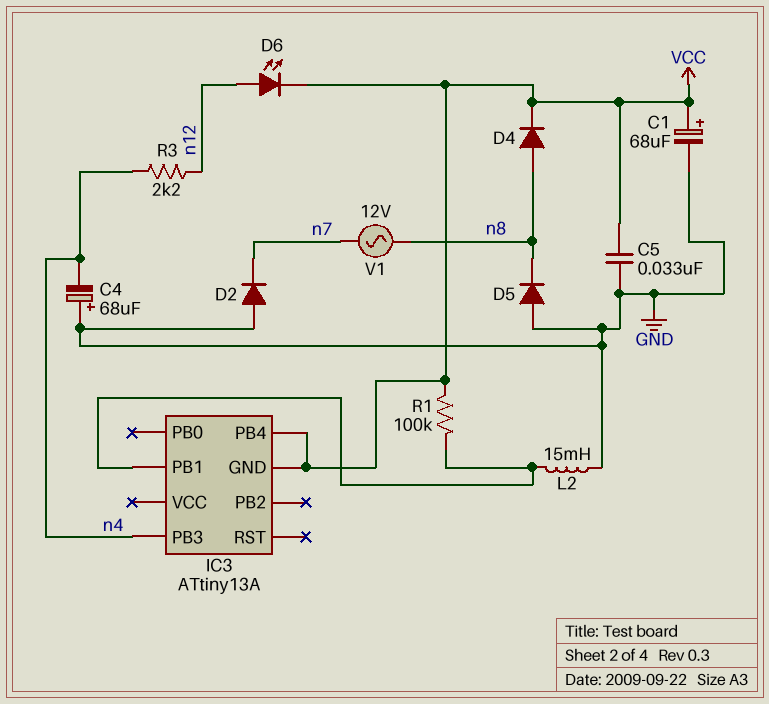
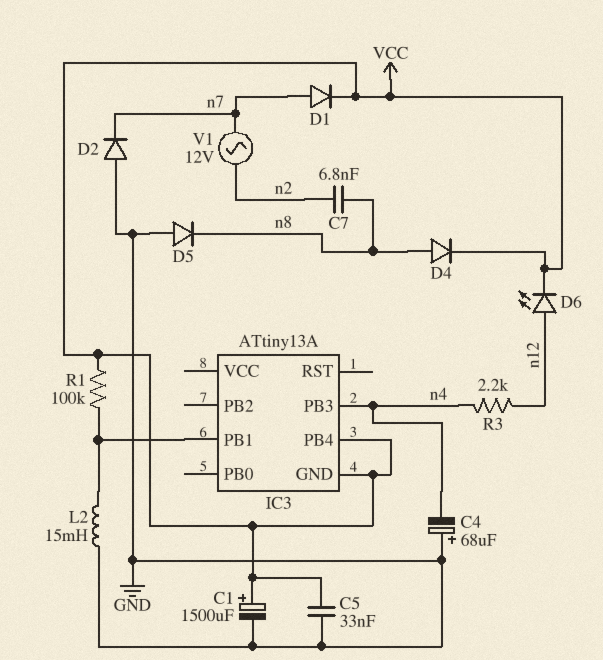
C1: 68uF (plus VCC, minus GND) -> 1500uF (plus VCC, minus GND)
C7: none -> 6.8nF (n2, n8)
D1: none -> diode (A n7, K VCC)
V1: AC 12V (n7, n8) -> AC 12V (n2, n7)

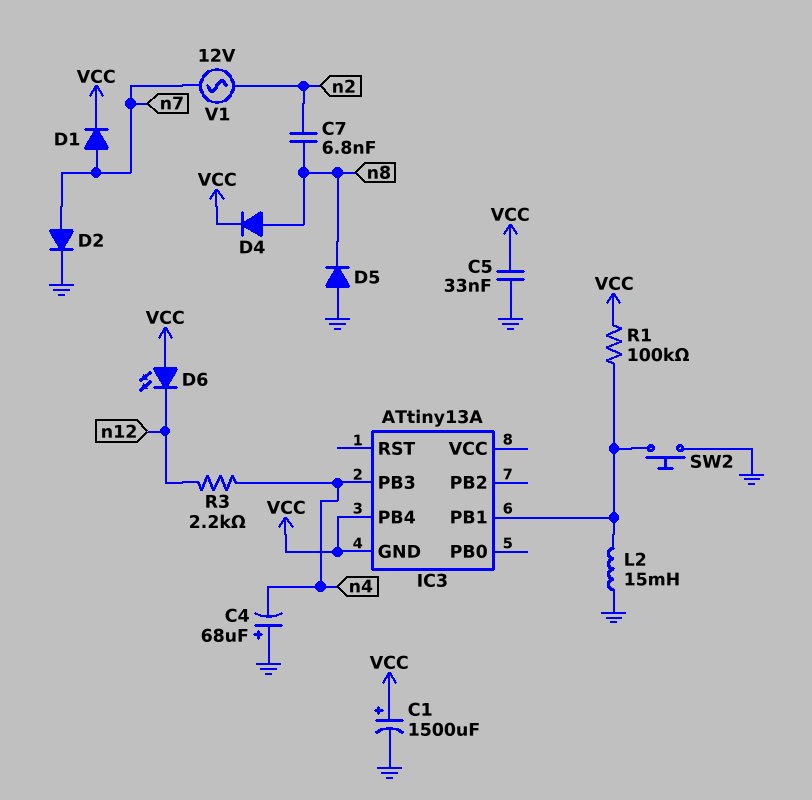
D2: diode (A GND, K n7) -> diode (A n7, K GND)
D6: LED (A n12, K VCC) -> LED (A VCC, K n12)
SW2: none -> button (GND, IC3/PB1)

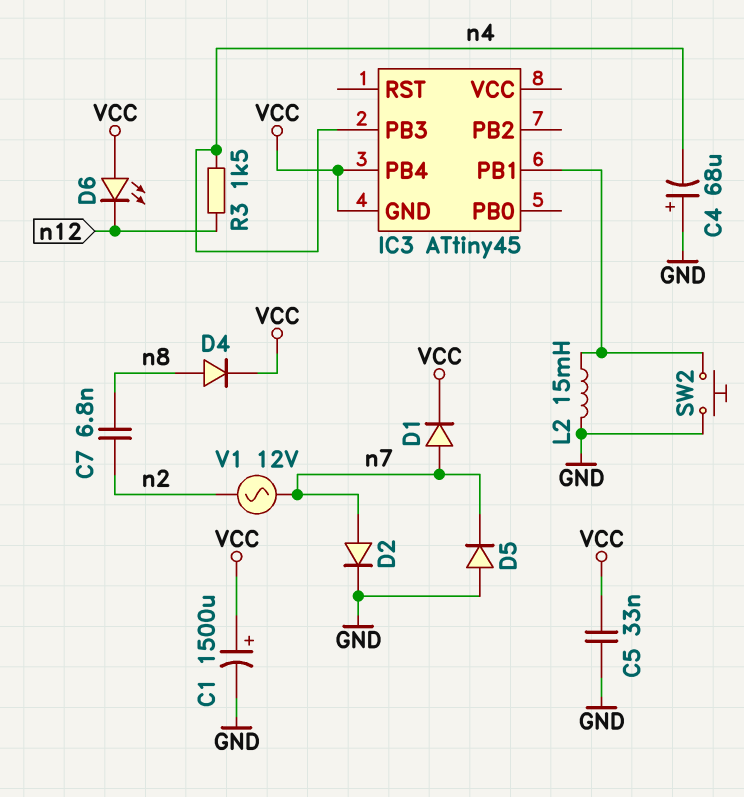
D5: diode (A GND, K n8) -> diode (A GND, K n7)
IC3: ATtiny13A -> ATtiny45
R1: 100k (IC3/PB1, VCC) -> none
R3: 2.2k (n4, n12) -> 1.5k (n4, n12)

